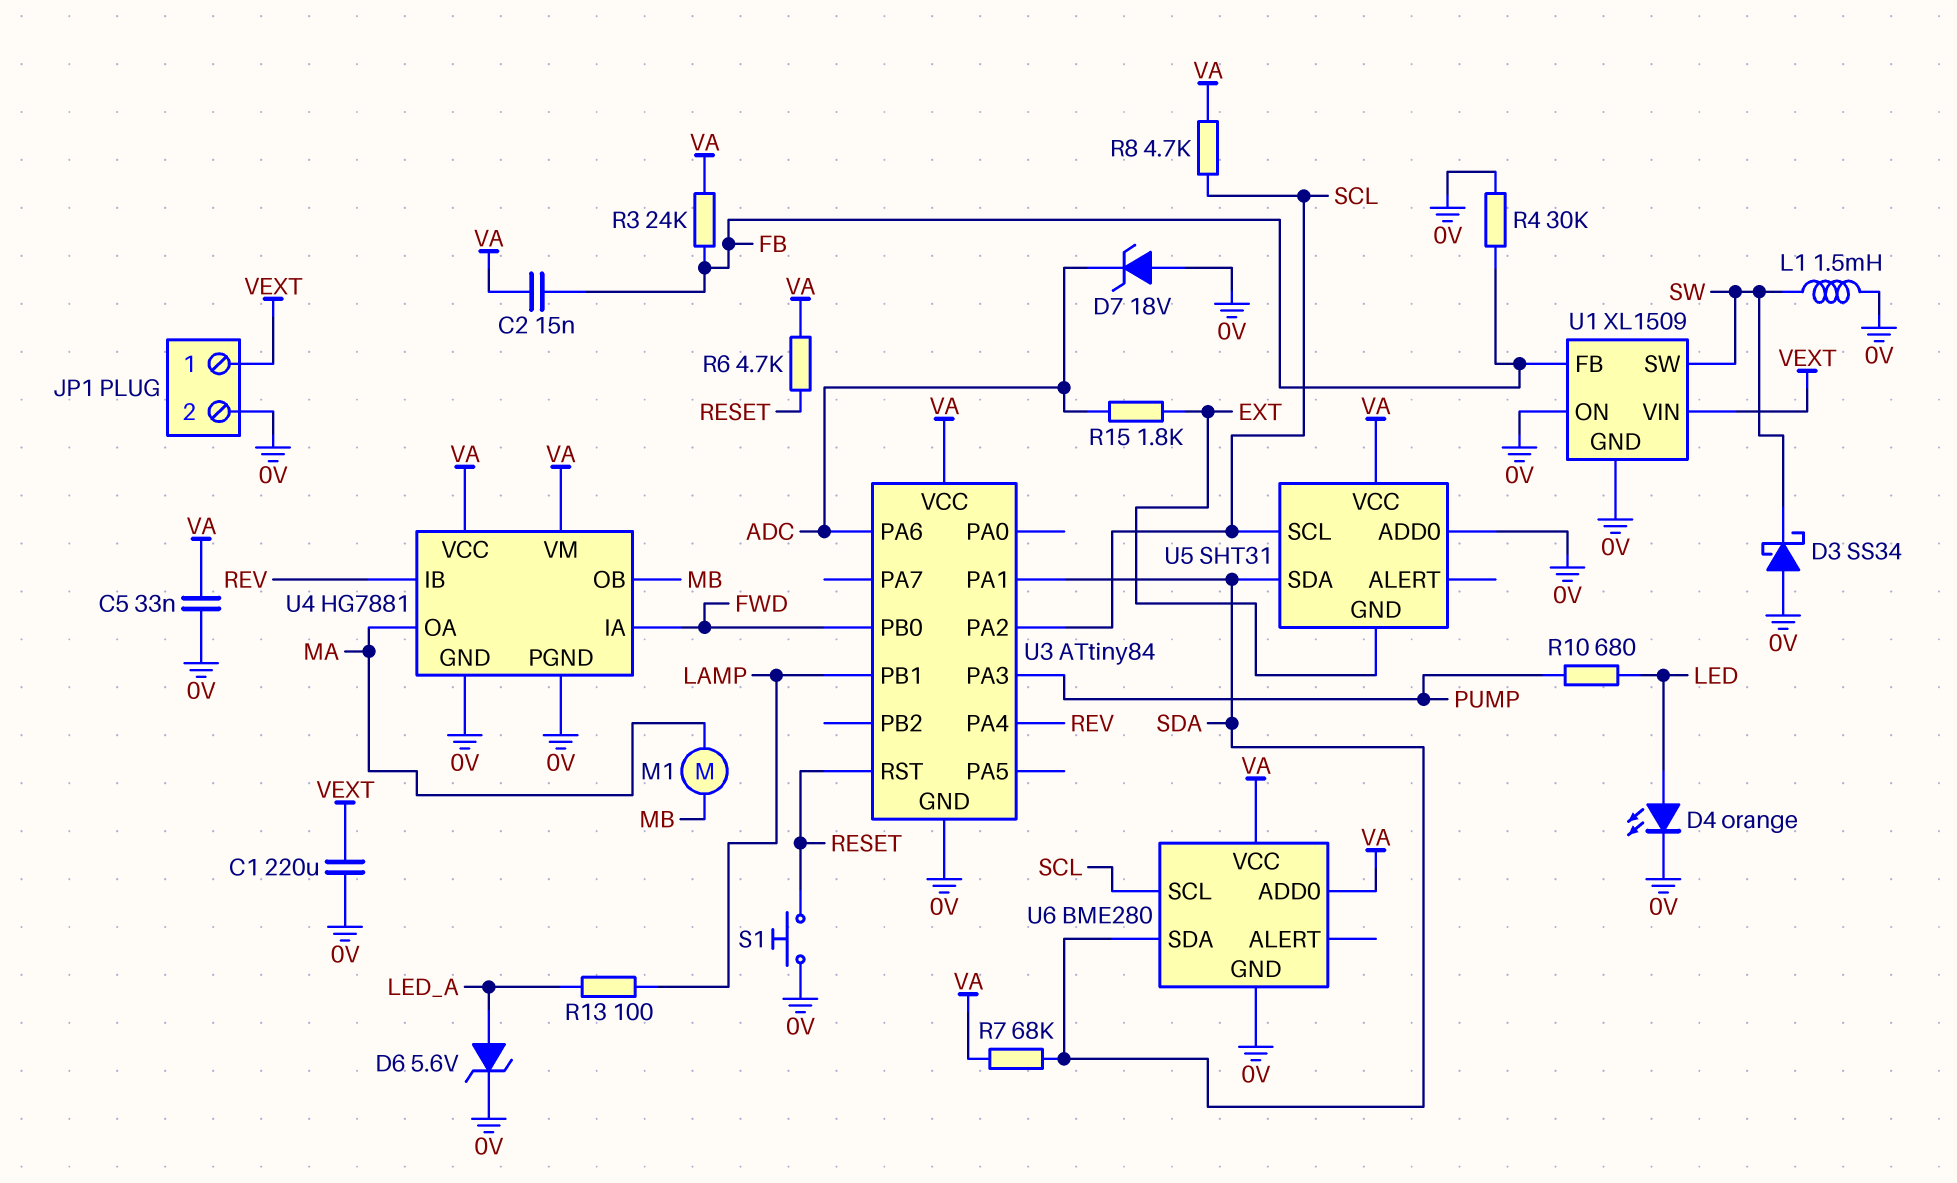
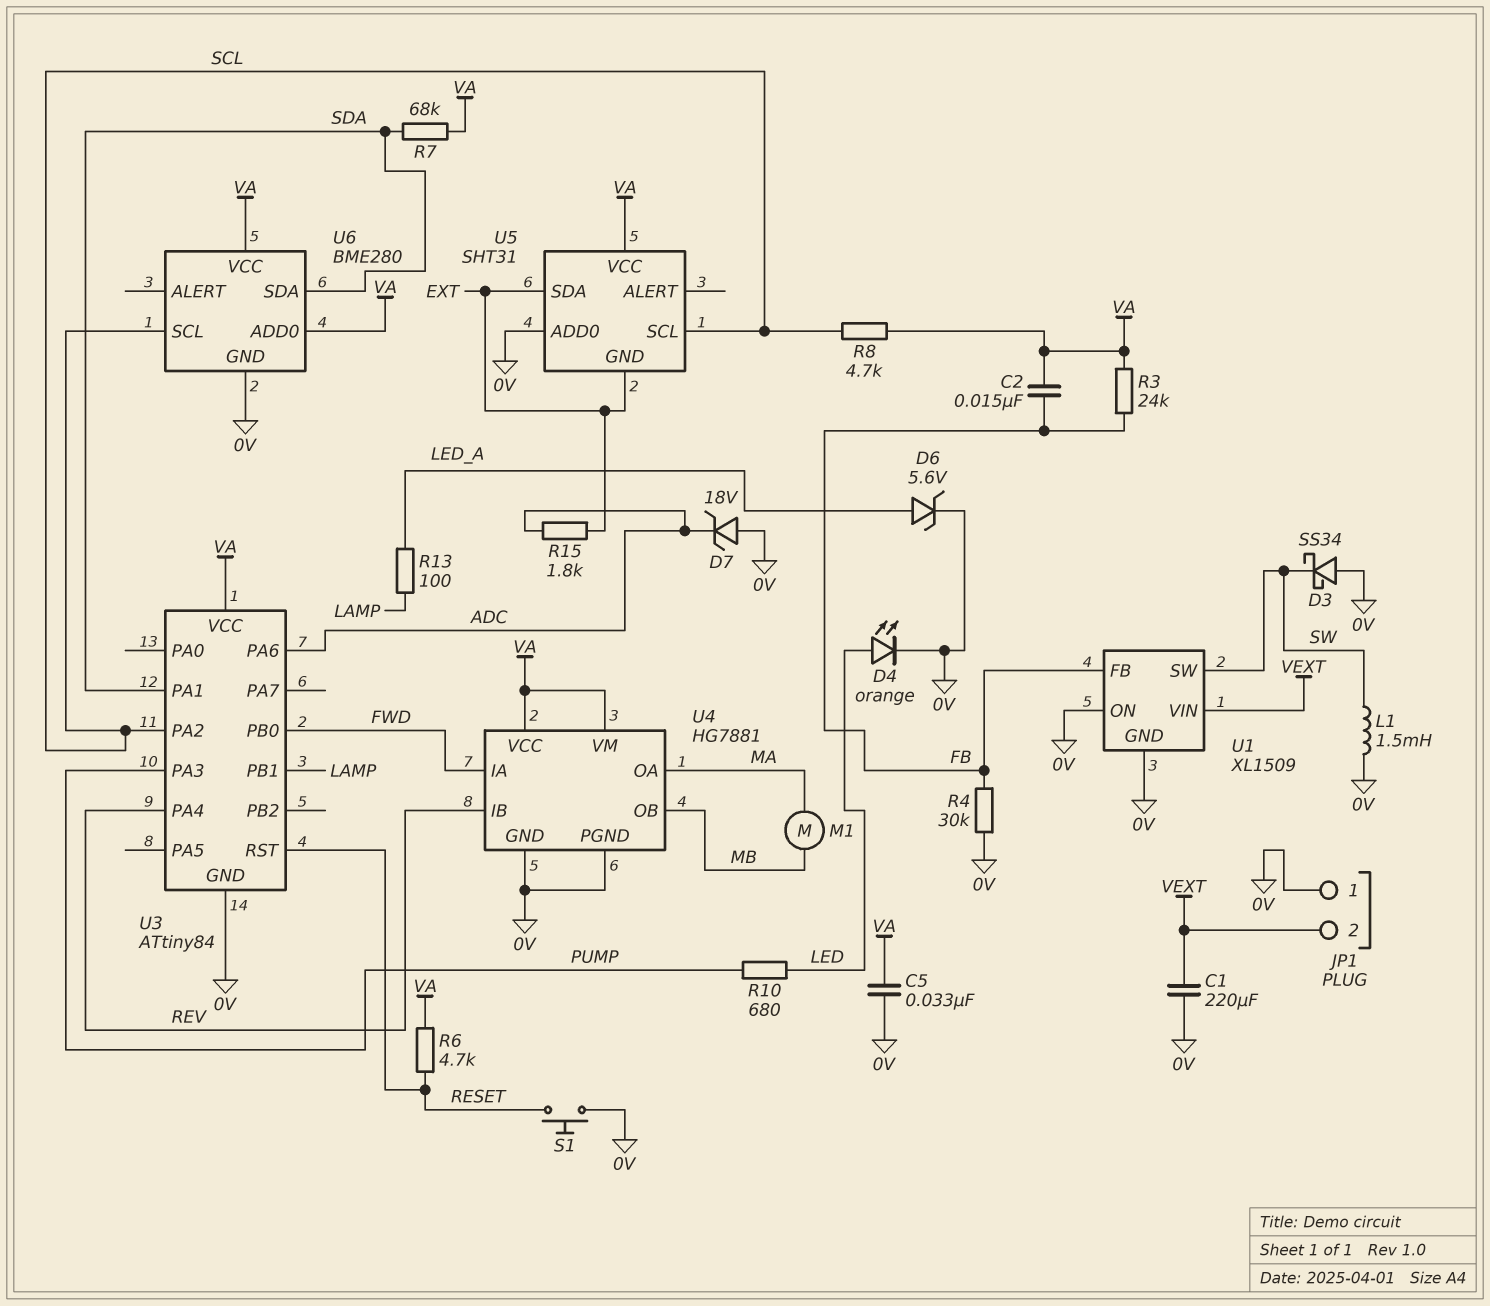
JP1 pin 1: VEXT -> 0V
JP1 pin 2: 0V -> VEXT
U5 pin SDA: SDA -> EXT

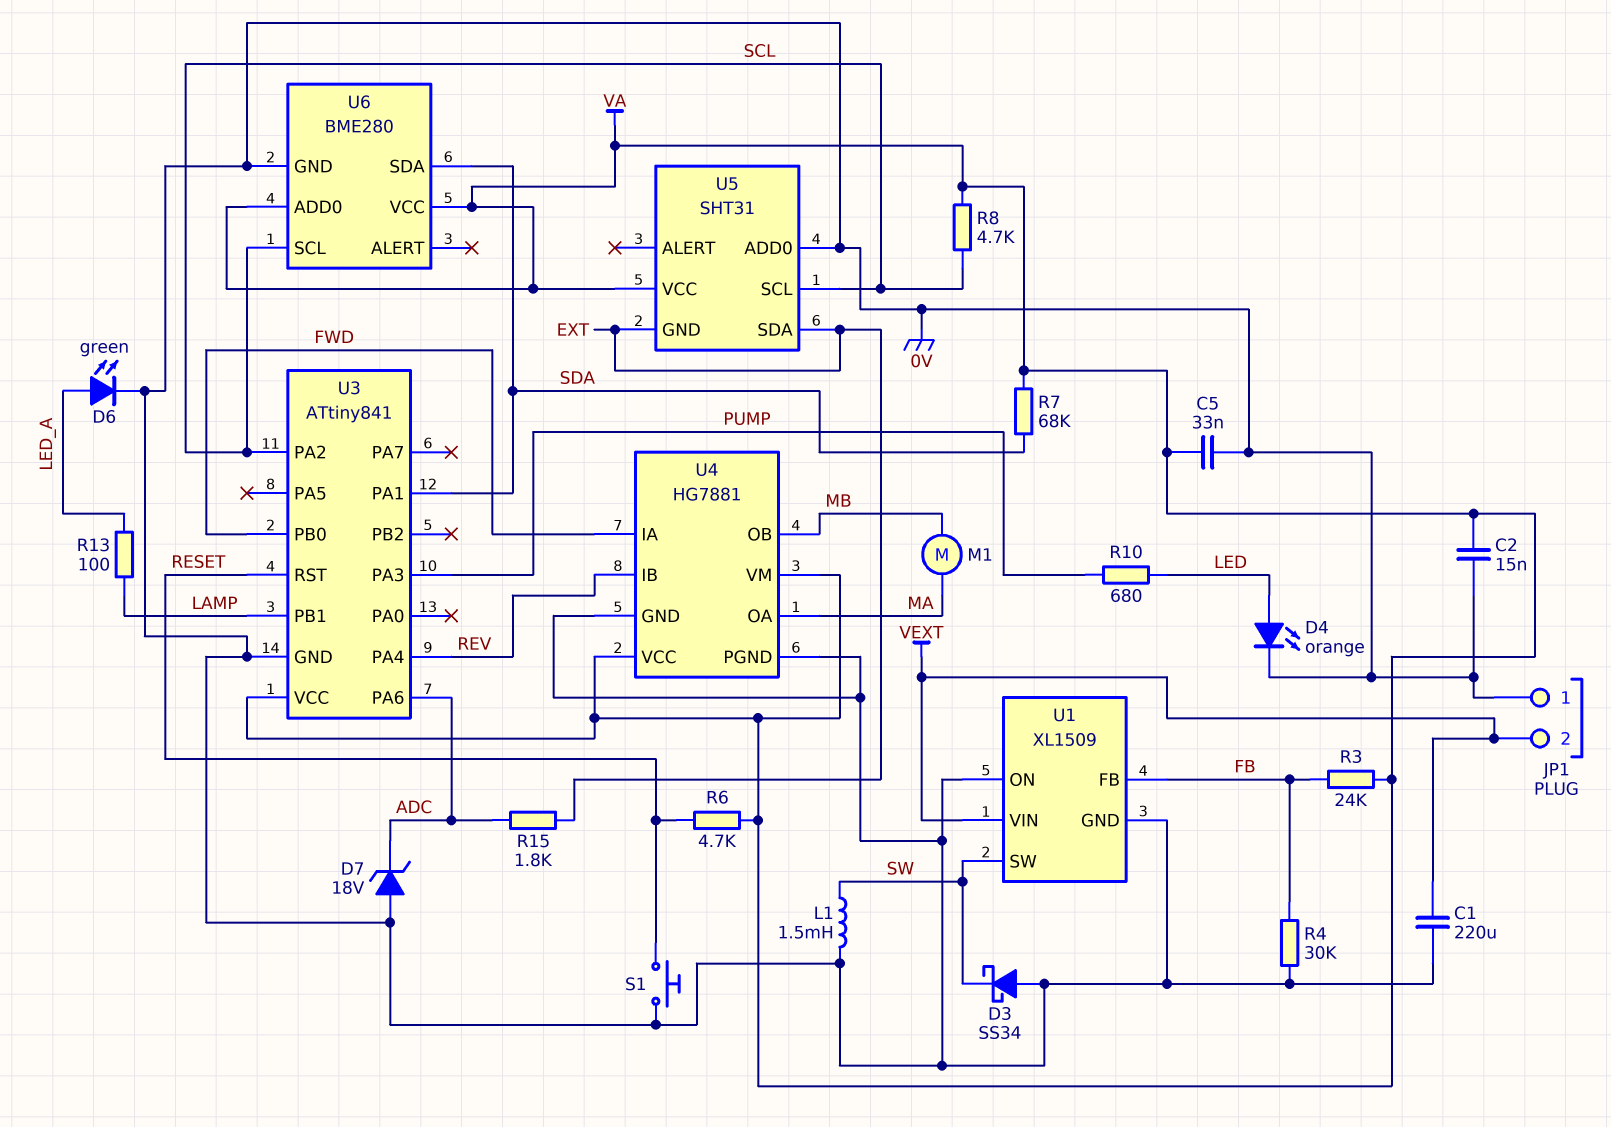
C2: 15nF (FB, VA) -> 15nF (0V, VA)
D6: zener 5.6V (A LED_A, K 0V) -> LED green (A LED_A, K 0V)
U3: ATtiny84 -> ATtiny841

